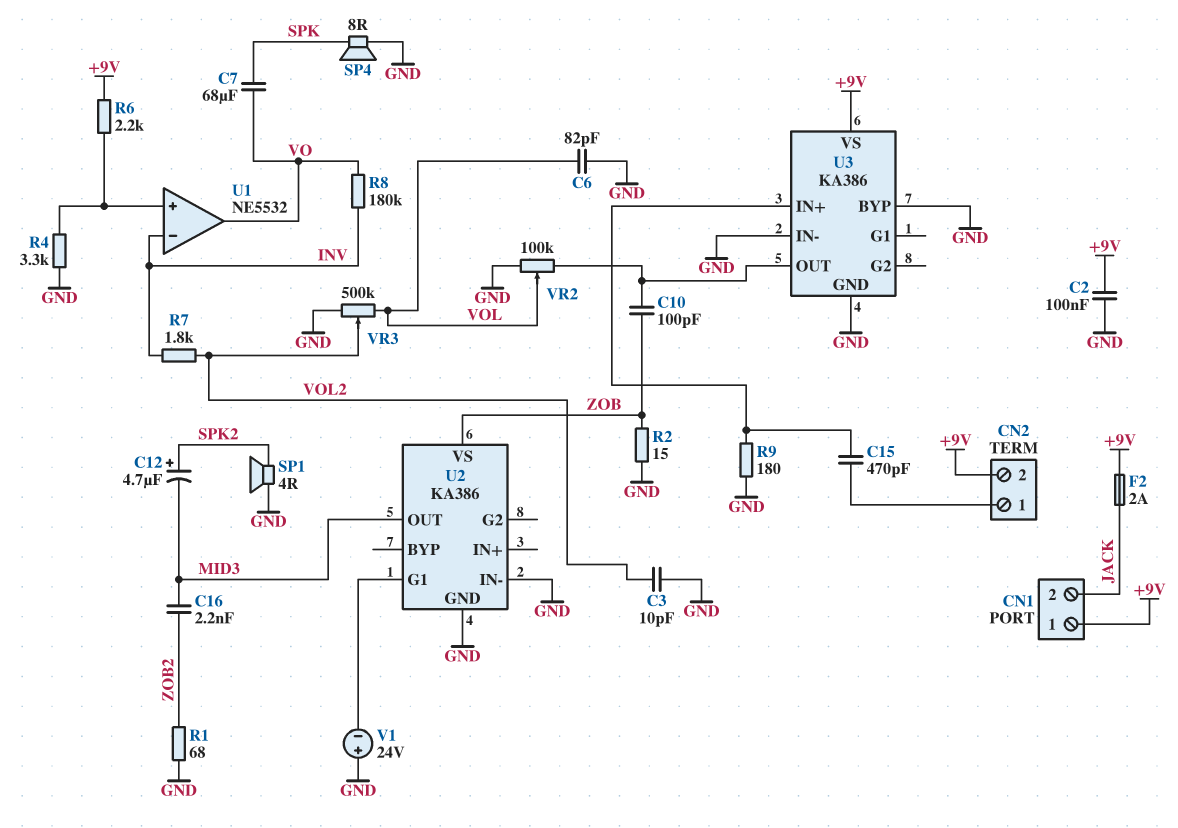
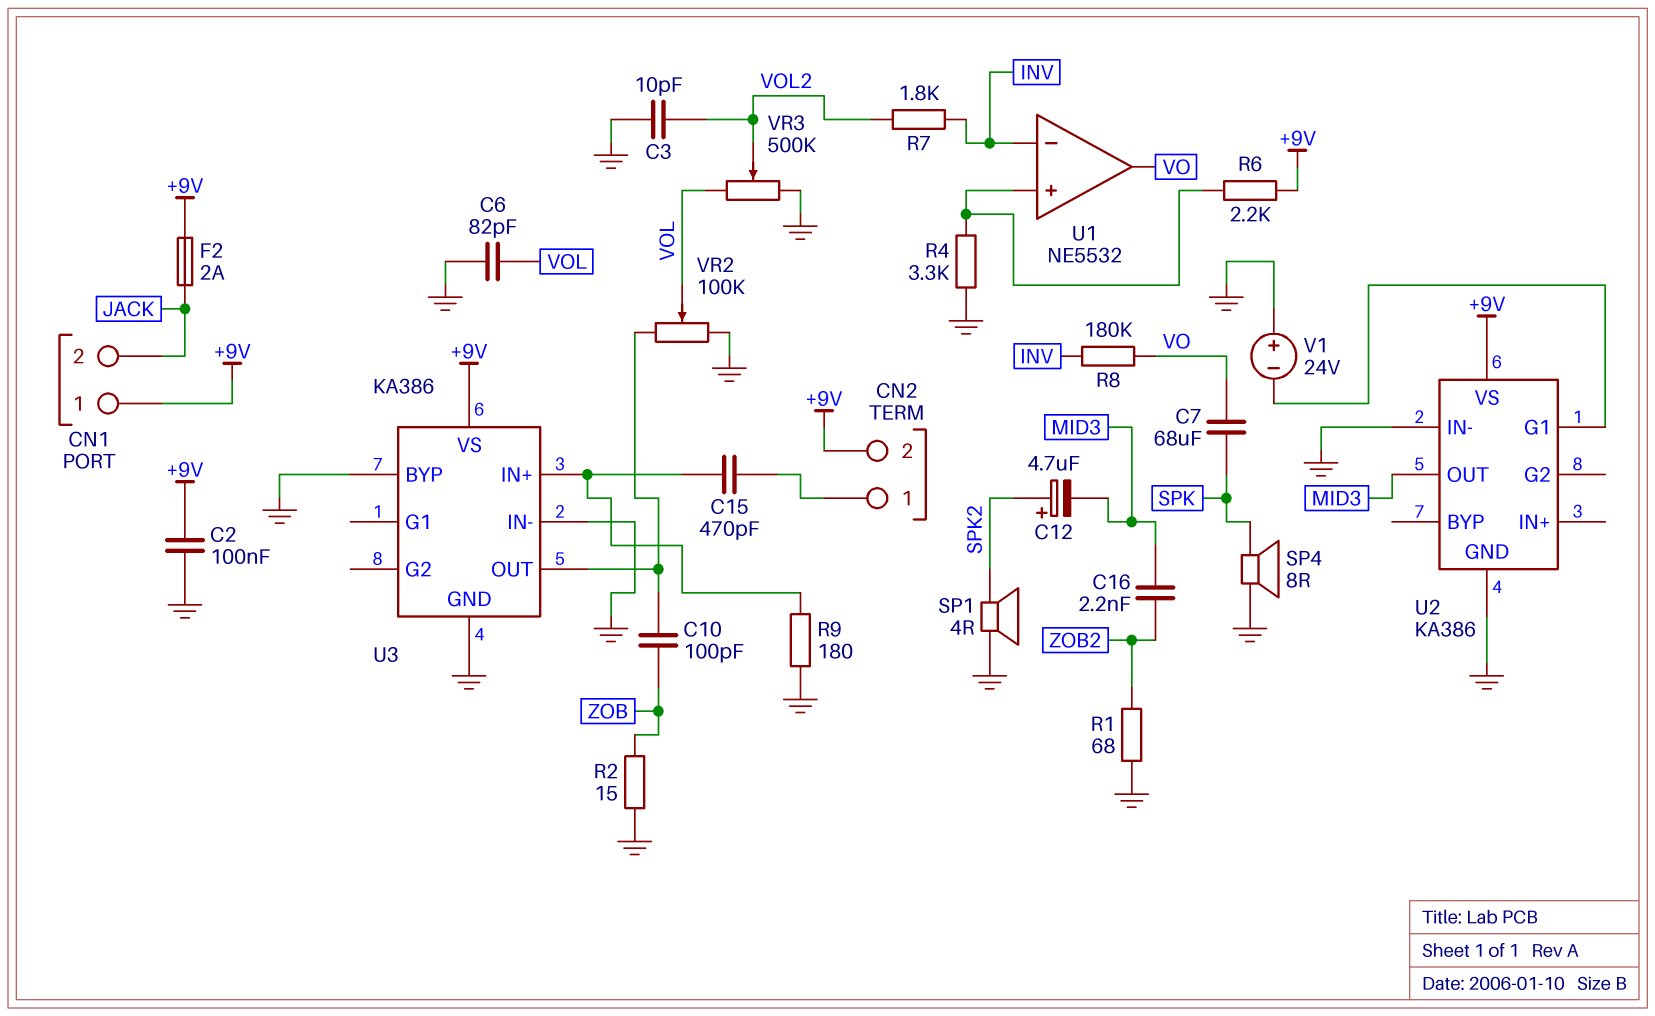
U2 pin VS: ZOB -> +9V

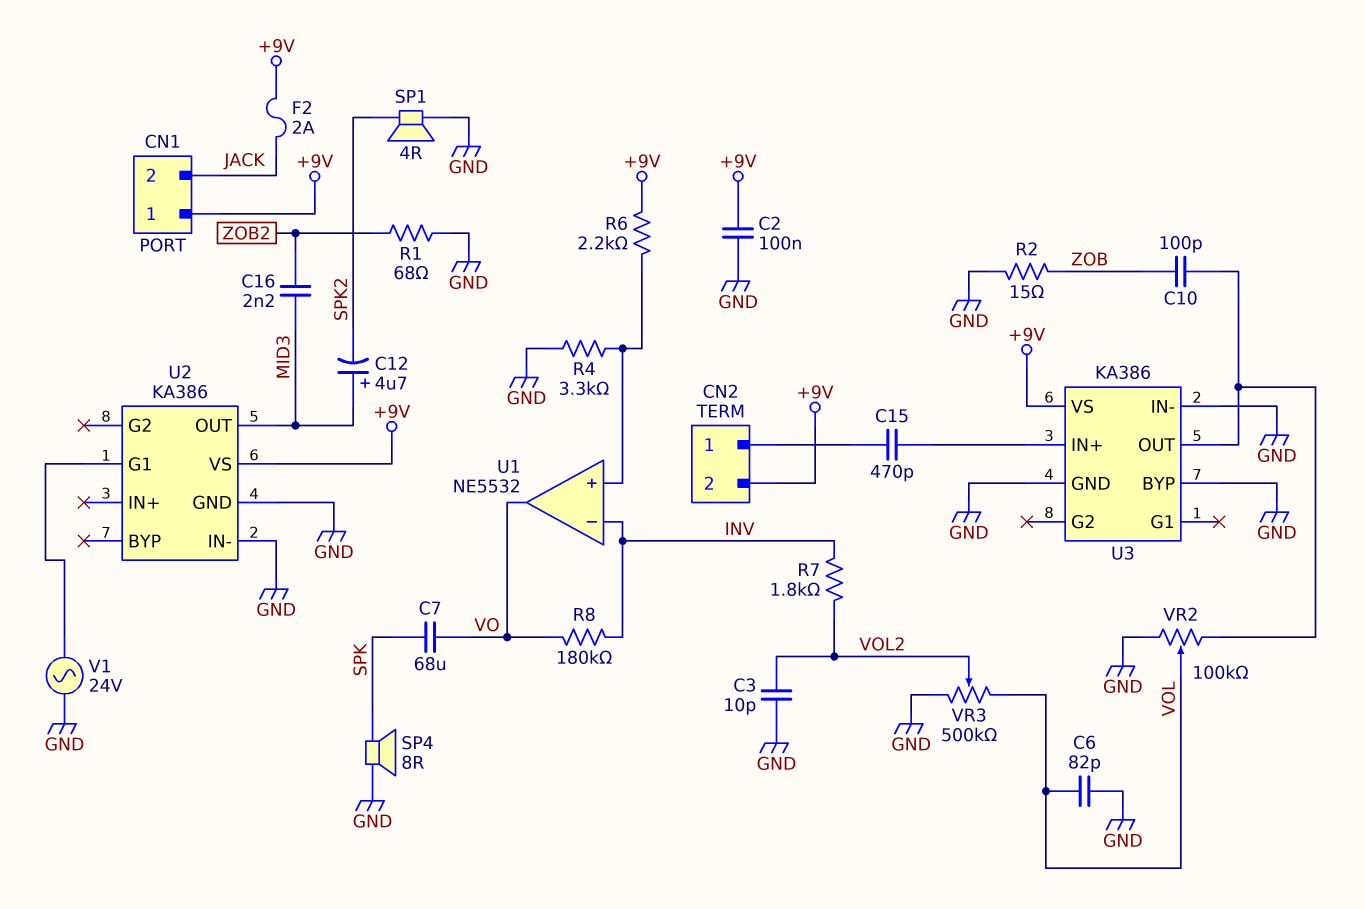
C12: 4.7uF (plus SPK2, minus MID3) -> 4.7uF (plus MID3, minus SPK2)
R9: 180 (GND, U3/IN+) -> none
V1: 24V (plus GND, minus U2/G1) -> AC 24V (GND, U2/G1)

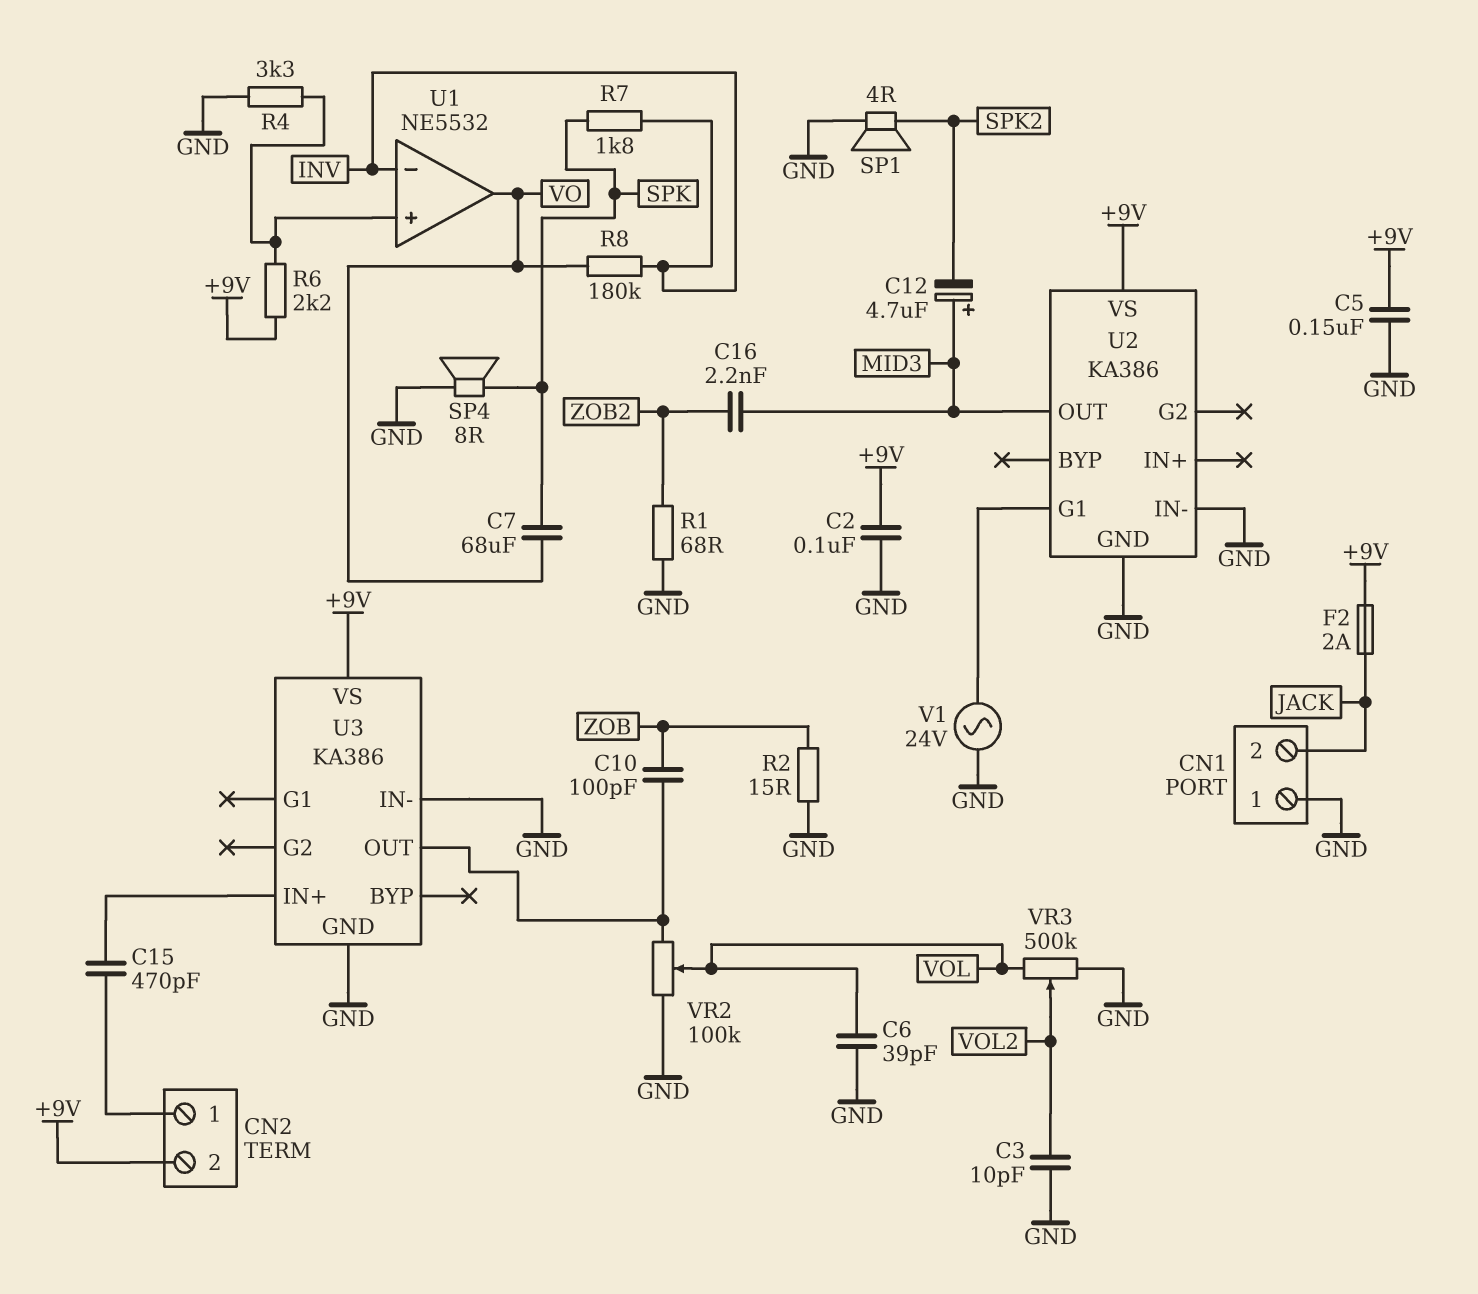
C5: none -> 150nF (+9V, GND)
C6: 82pF (GND, VOL) -> 39pF (GND, VOL)
CN1 pin 1: +9V -> GND
R7: 1.8k (INV, VOL2) -> 1.8k (INV, SPK)
U3 pin BYP: GND -> none

